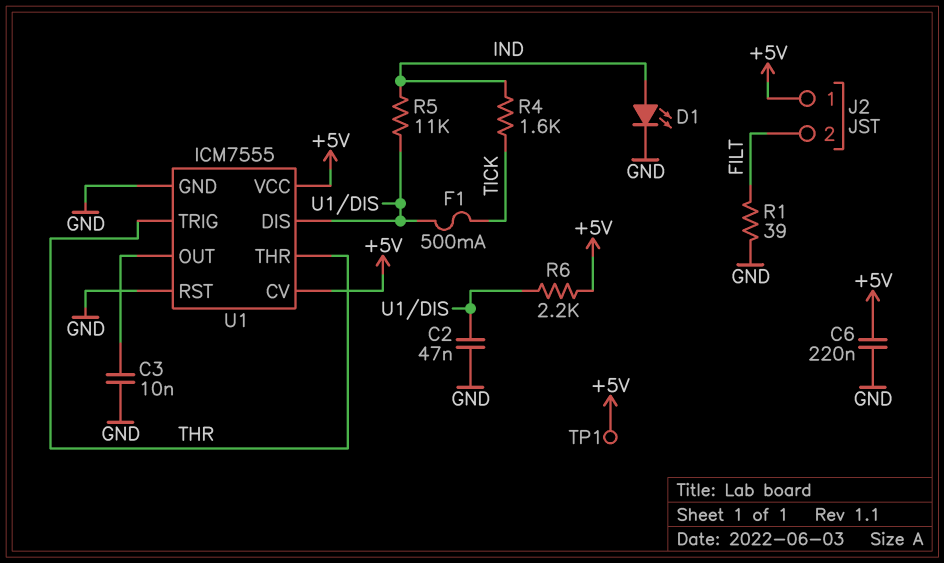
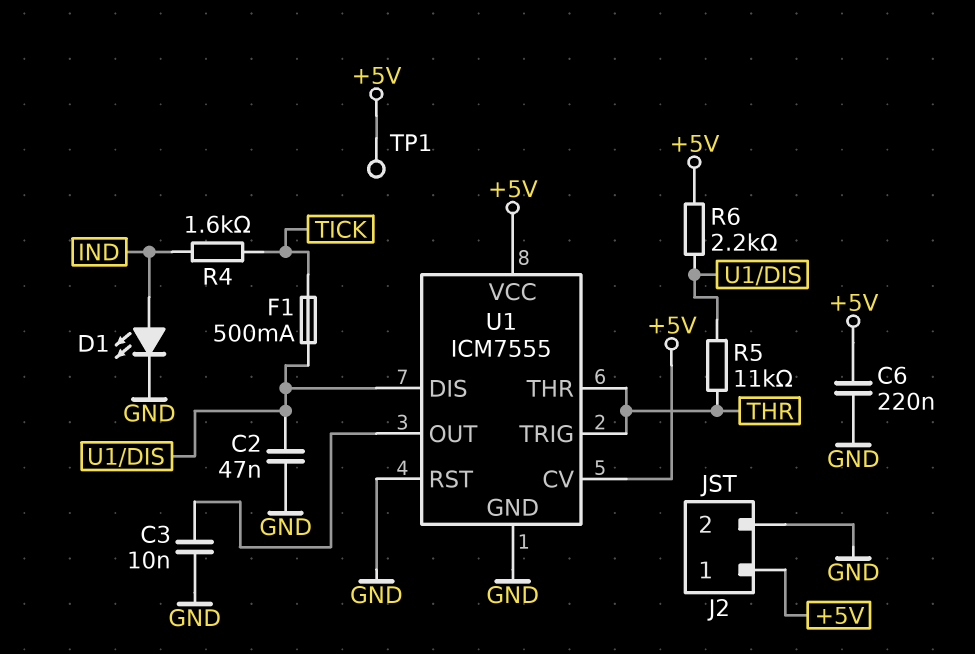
J2 pin 2: FILT -> GND
R1: 39 (FILT, GND) -> none
R5: 11k (IND, U1/DIS) -> 11k (THR, U1/DIS)

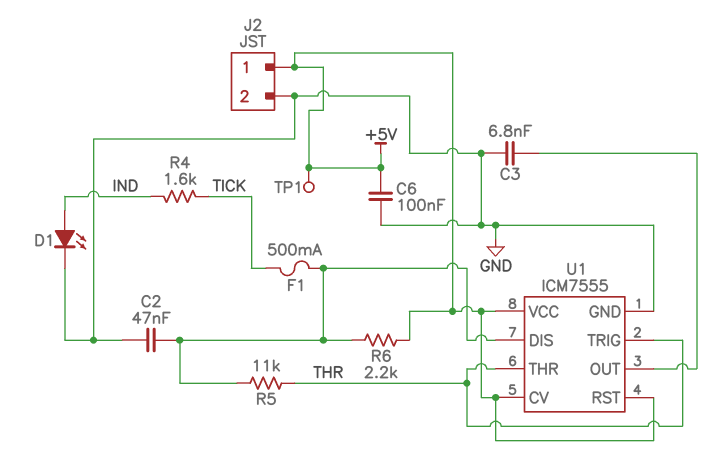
C3: 10nF (GND, U1/OUT) -> 6.8nF (GND, U1/OUT)
C6: 220nF (+5V, GND) -> 100nF (+5V, GND)
U1 pin RST: GND -> +5V

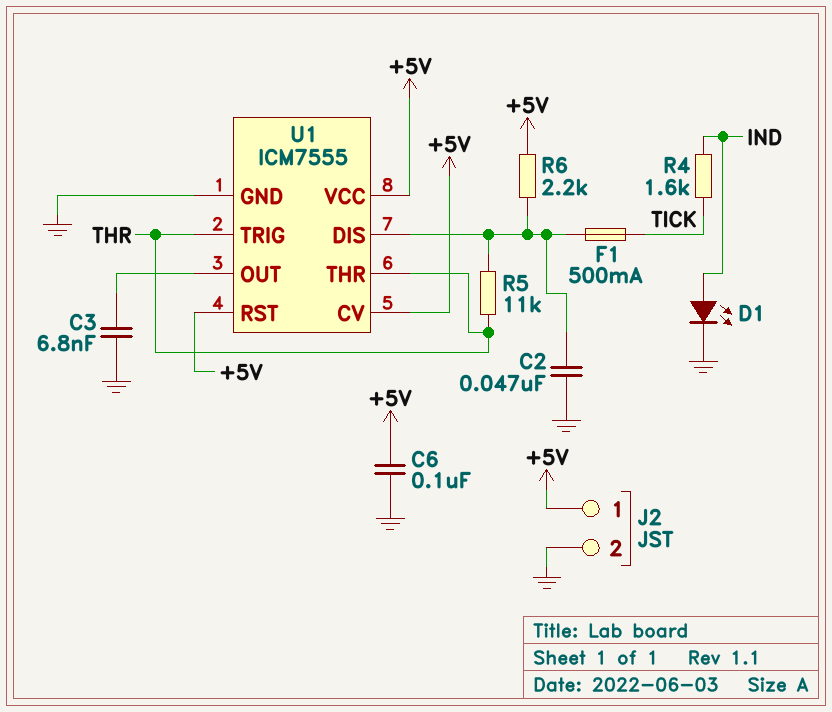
TP1: test point (+5V) -> none

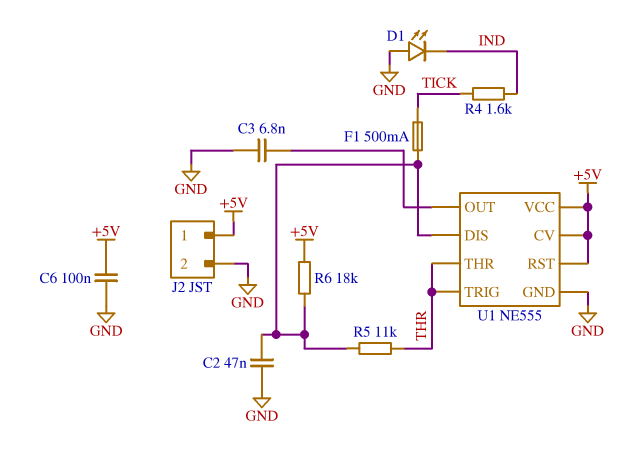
D1: LED (A IND, K GND) -> LED (A GND, K IND)
R6: 2.2k (+5V, U1/DIS) -> 18k (+5V, U1/DIS)
U1: ICM7555 -> NE555

